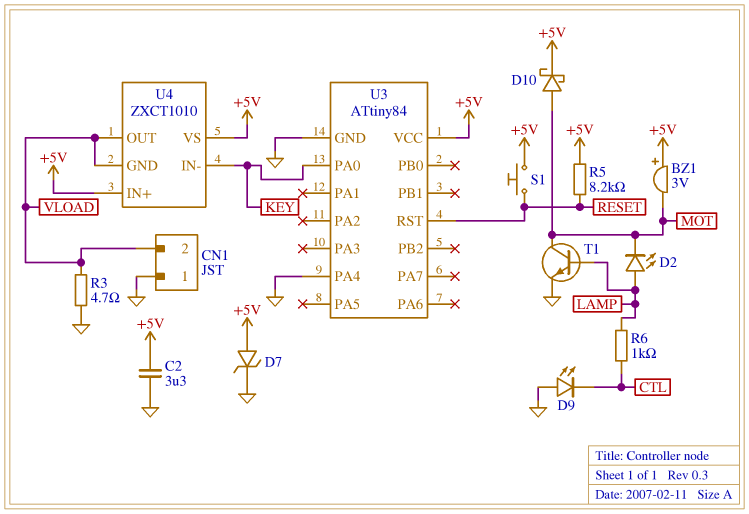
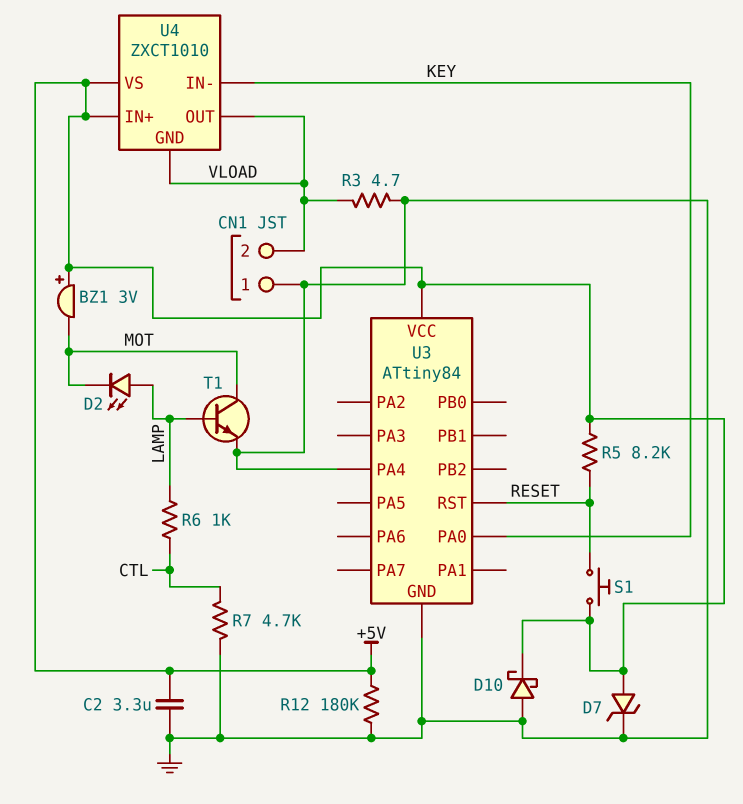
D9: LED (A GND, K CTL) -> none
D10: schottky (A MOT, K +5V) -> schottky (A GND, K +5V)
R7: none -> 4.7k (CTL, GND)
R12: none -> 180k (+5V, GND)

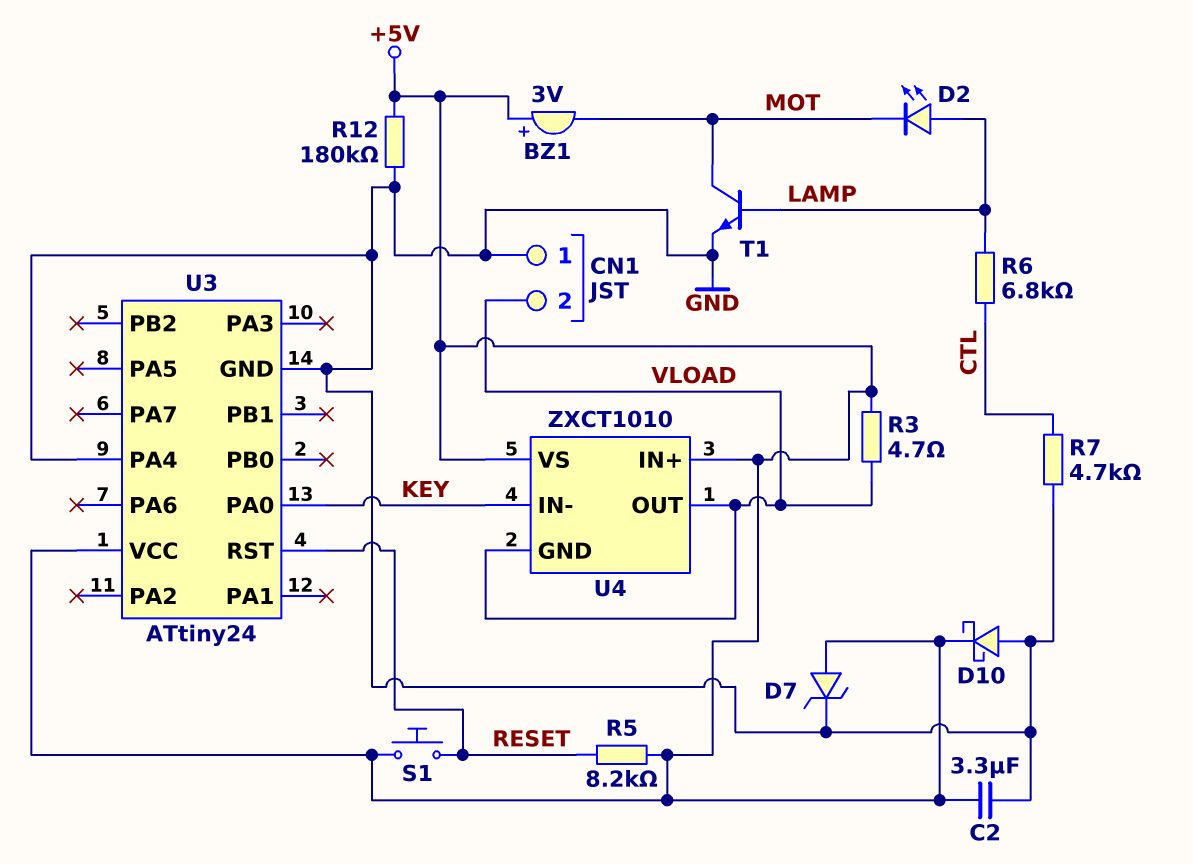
R3: 4.7 (GND, VLOAD) -> 4.7 (+5V, VLOAD)
R6: 1k (CTL, LAMP) -> 6.8k (CTL, LAMP)
U3: ATtiny84 -> ATtiny24

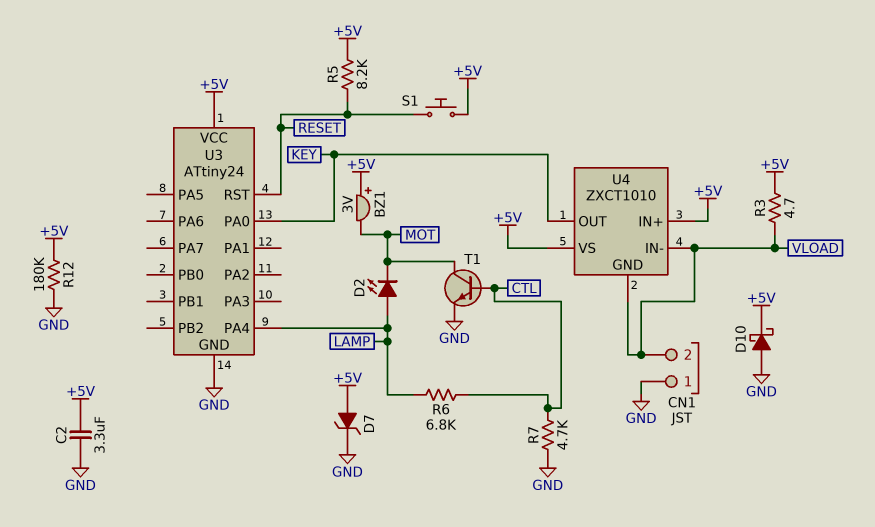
T1: NPN (B LAMP, C MOT, E GND) -> NPN (B CTL, C MOT, E GND)
U3 pin PA4: GND -> LAMP
U4 pin IN-: KEY -> VLOAD
U4 pin OUT: VLOAD -> KEY

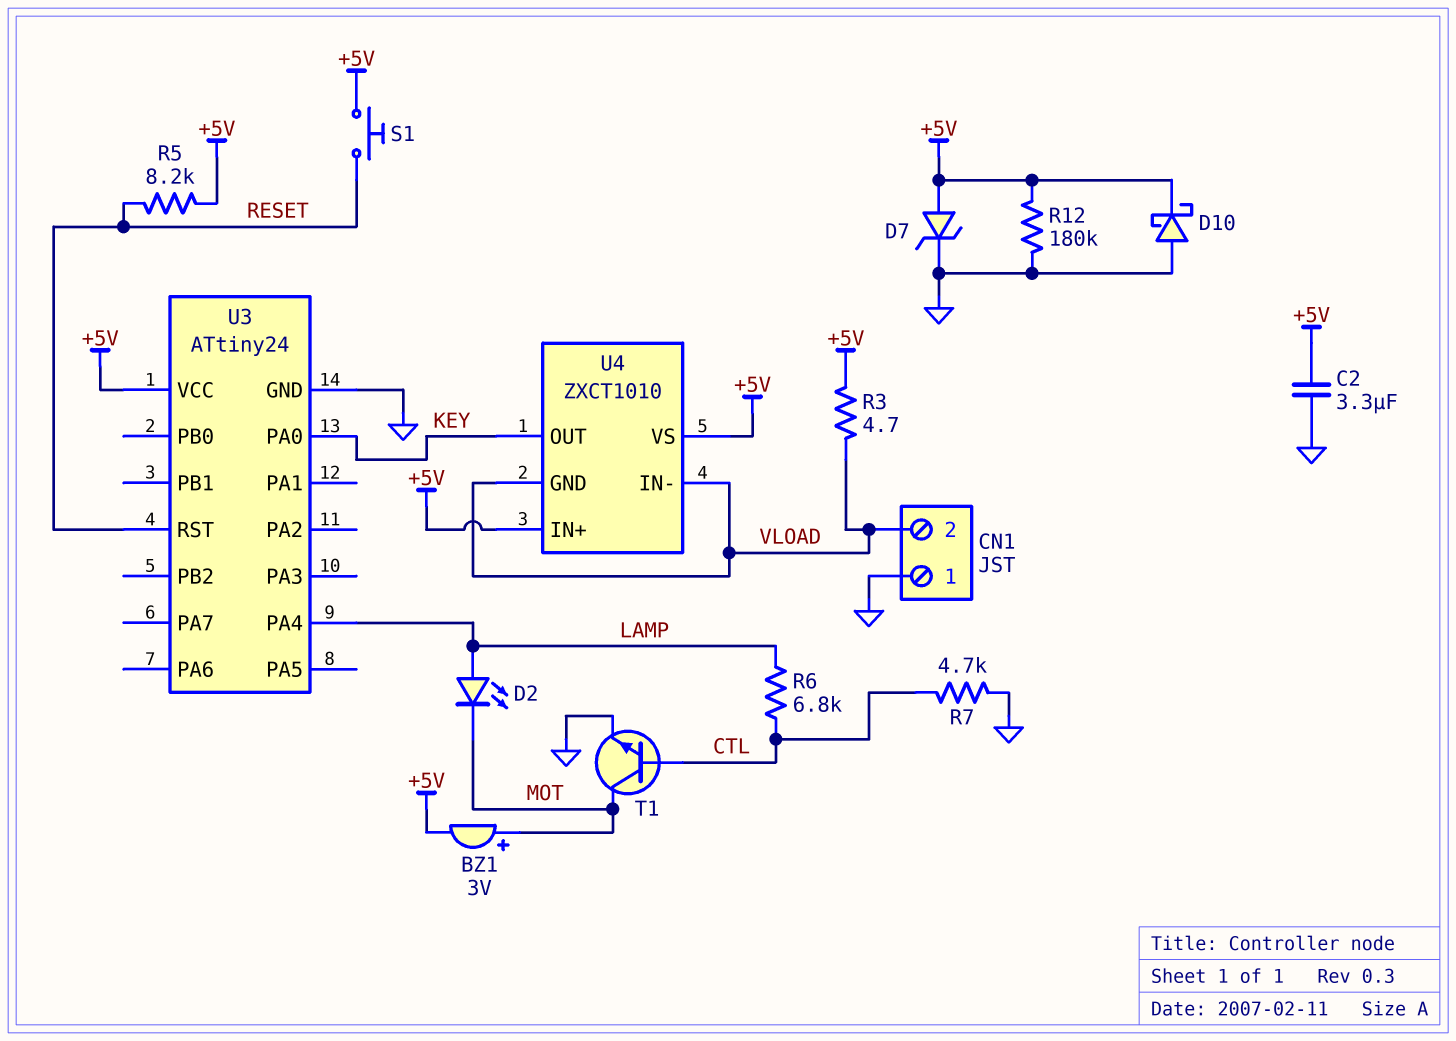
BZ1: buzzer 3V (plus +5V, minus MOT) -> buzzer 3V (plus MOT, minus +5V)

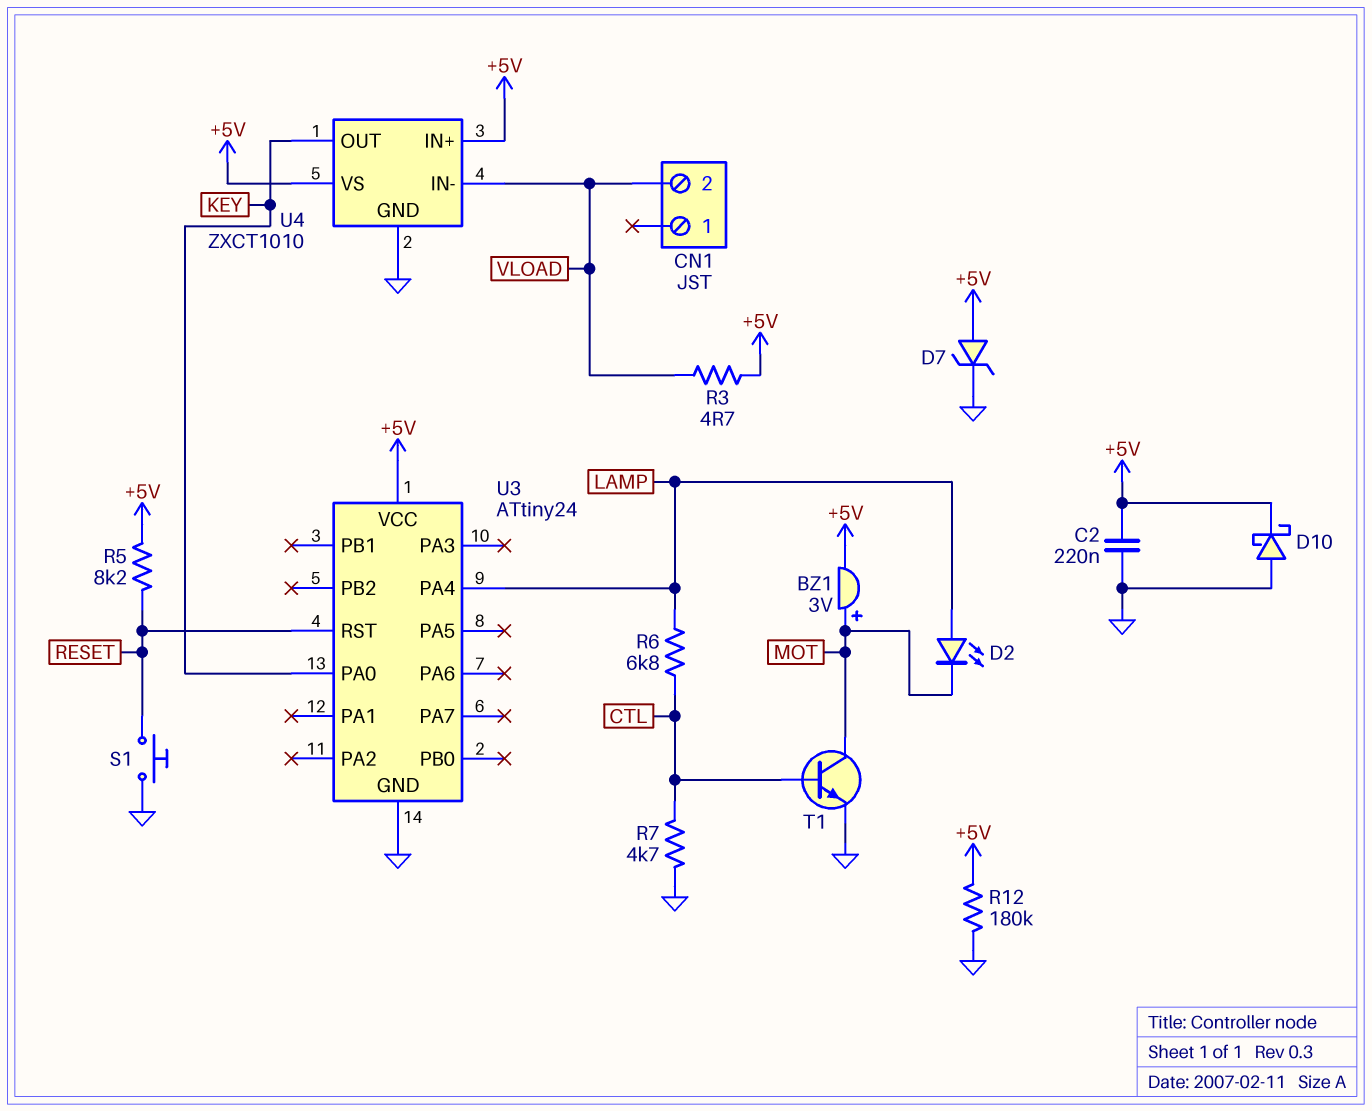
C2: 3.3uF (+5V, GND) -> 220nF (+5V, GND)
CN1 pin 1: GND -> none
S1: button (+5V, RESET) -> button (GND, RESET)
U4 pin GND: VLOAD -> GND

